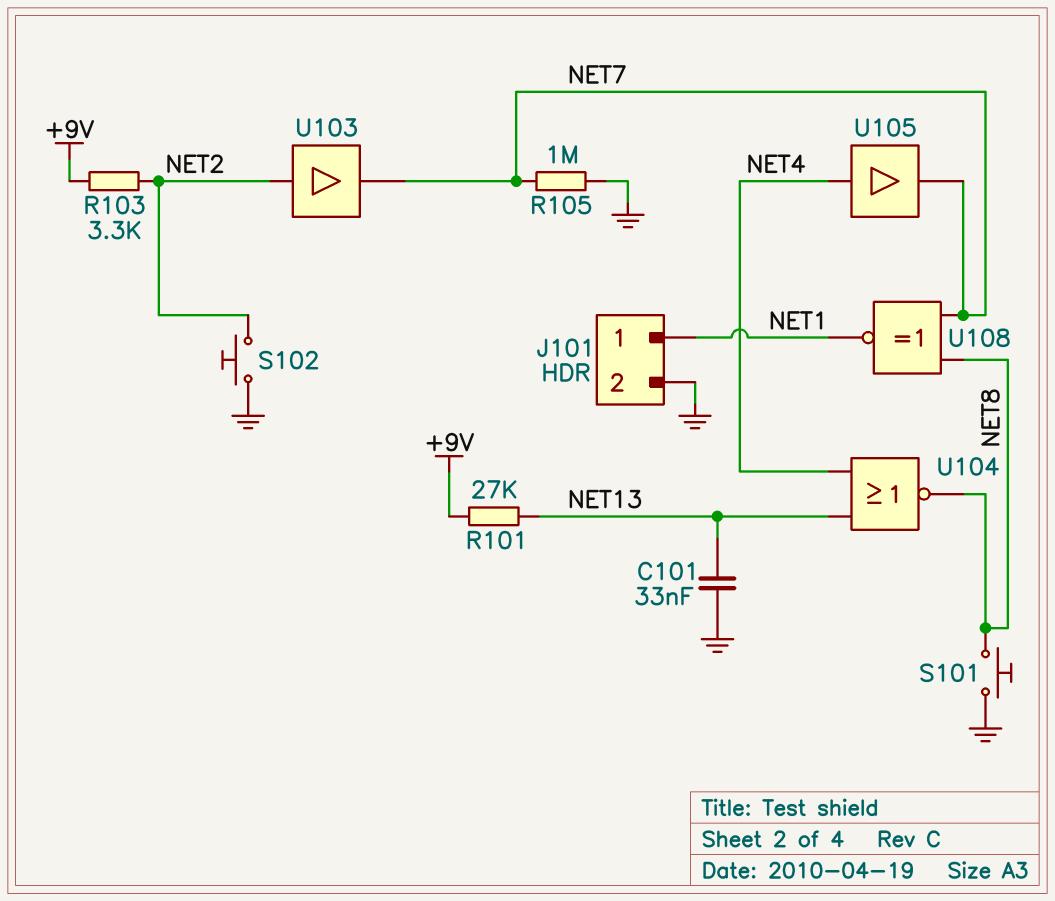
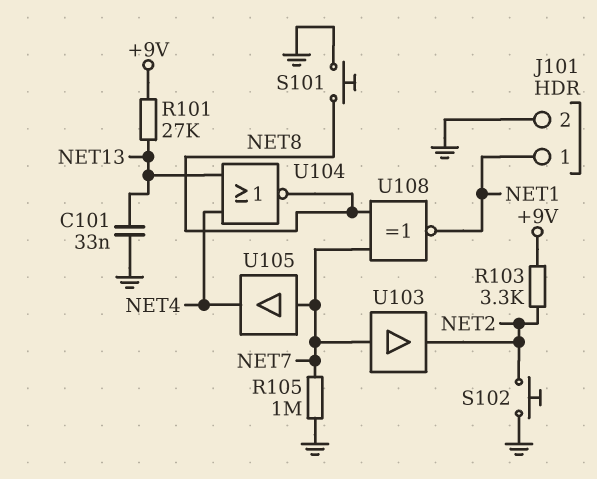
U103: buffer (in NET2, out NET7) -> buffer (in NET7, out NET2)
U105: buffer (in NET4, out NET7) -> buffer (in NET7, out NET4)

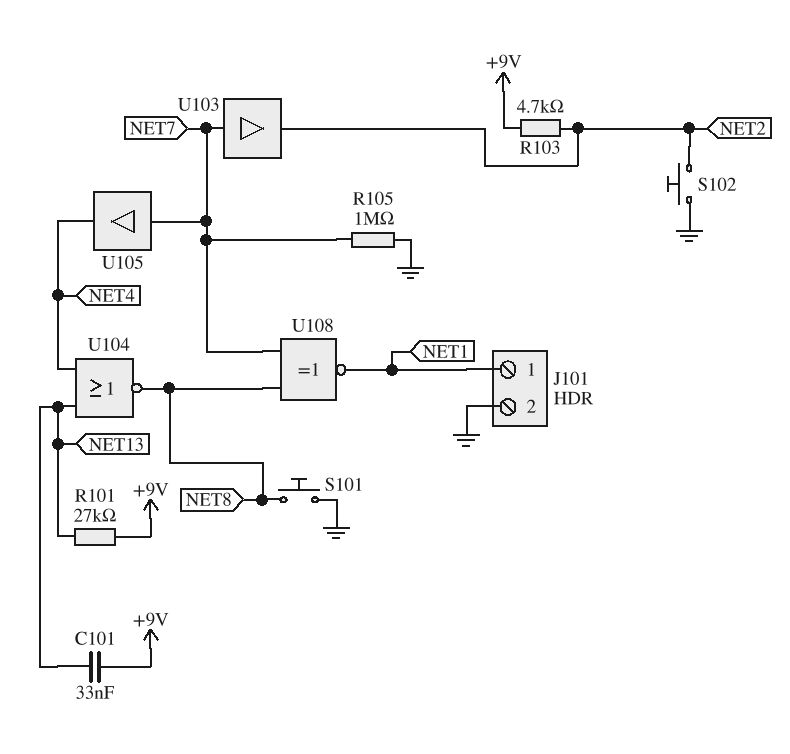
C101: 33nF (GND, NET13) -> 33nF (+9V, NET13)
R103: 3.3k (+9V, NET2) -> 4.7k (+9V, NET2)

